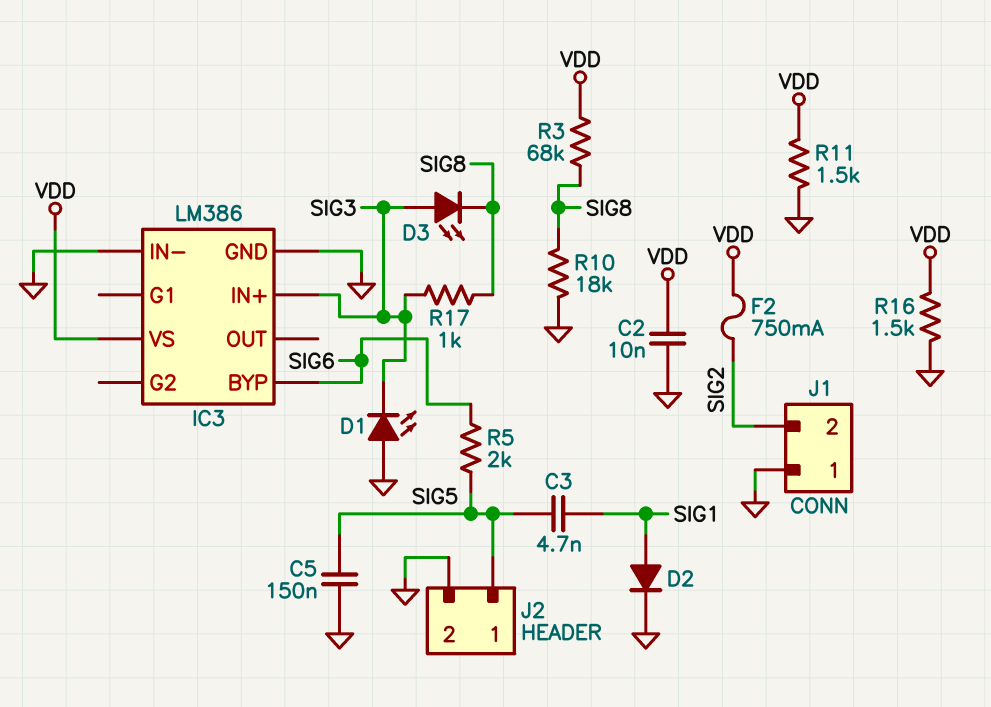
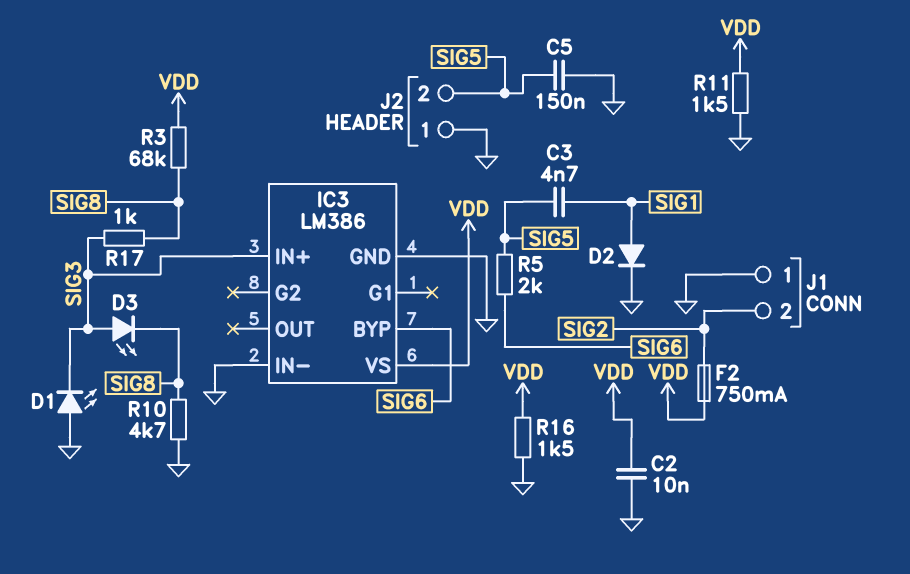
J2 pin 1: SIG5 -> GND
J2 pin 2: GND -> SIG5
R10: 18k (GND, SIG8) -> 4.7k (GND, SIG8)

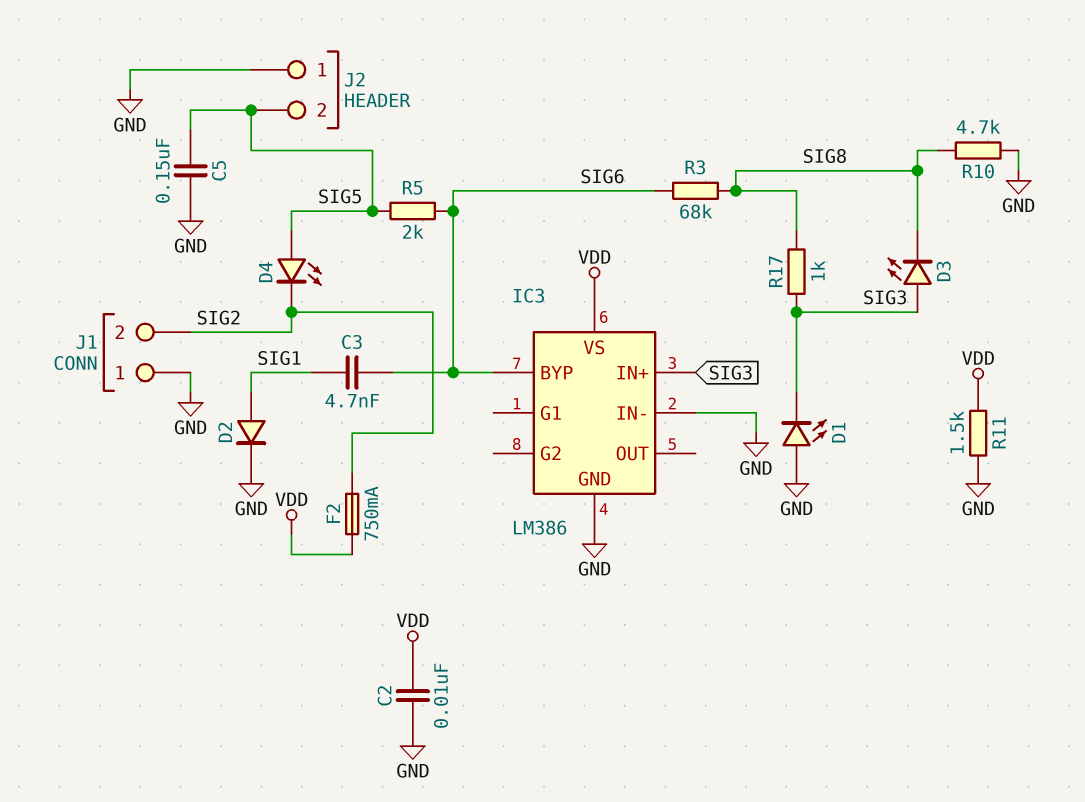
C3: 4.7nF (SIG1, SIG5) -> 4.7nF (SIG1, SIG6)
D4: none -> LED (A SIG5, K SIG2)
R3: 68k (SIG8, VDD) -> 68k (SIG6, SIG8)
R16: 1.5k (GND, VDD) -> none

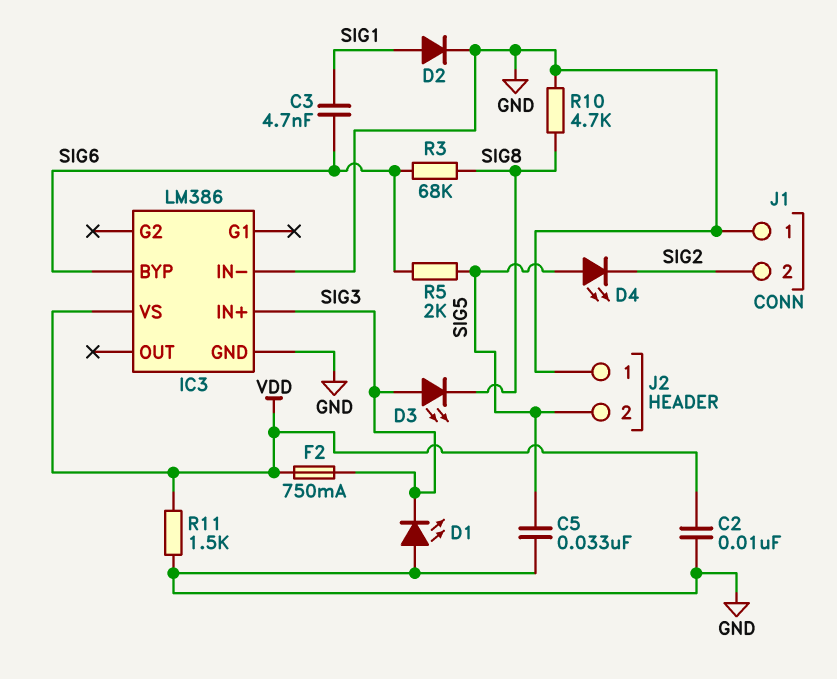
C5: 150nF (GND, SIG5) -> 33nF (GND, SIG5)
F2: 750mA (SIG2, VDD) -> 750mA (SIG3, VDD)
R17: 1k (SIG3, SIG8) -> none

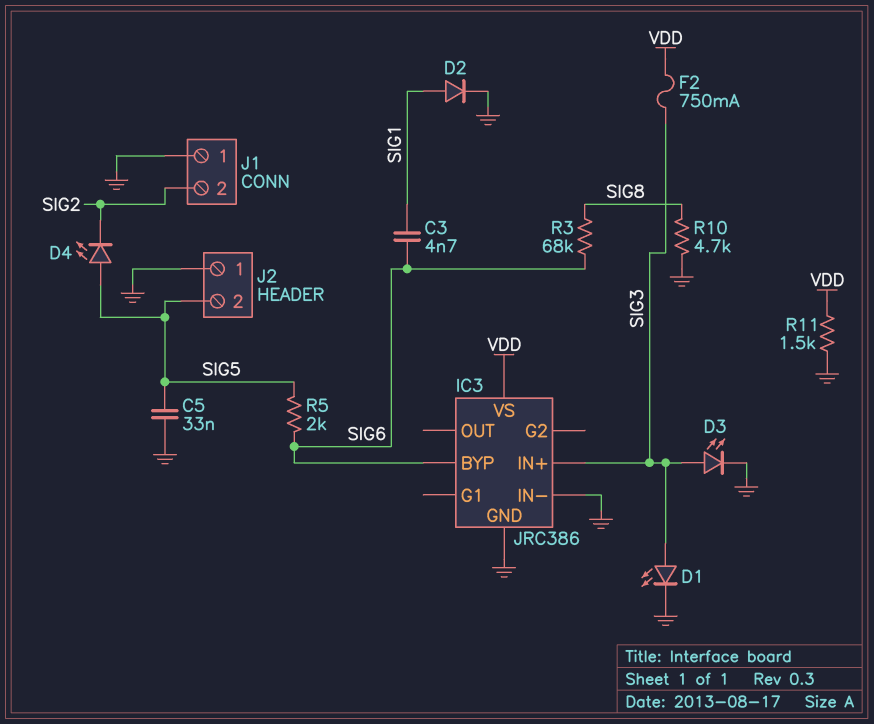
C2: 10nF (GND, VDD) -> none
D1: LED (A GND, K SIG3) -> LED (A SIG3, K GND)
D3: LED (A SIG3, K SIG8) -> LED (A SIG3, K GND)
IC3: LM386 -> JRC386

